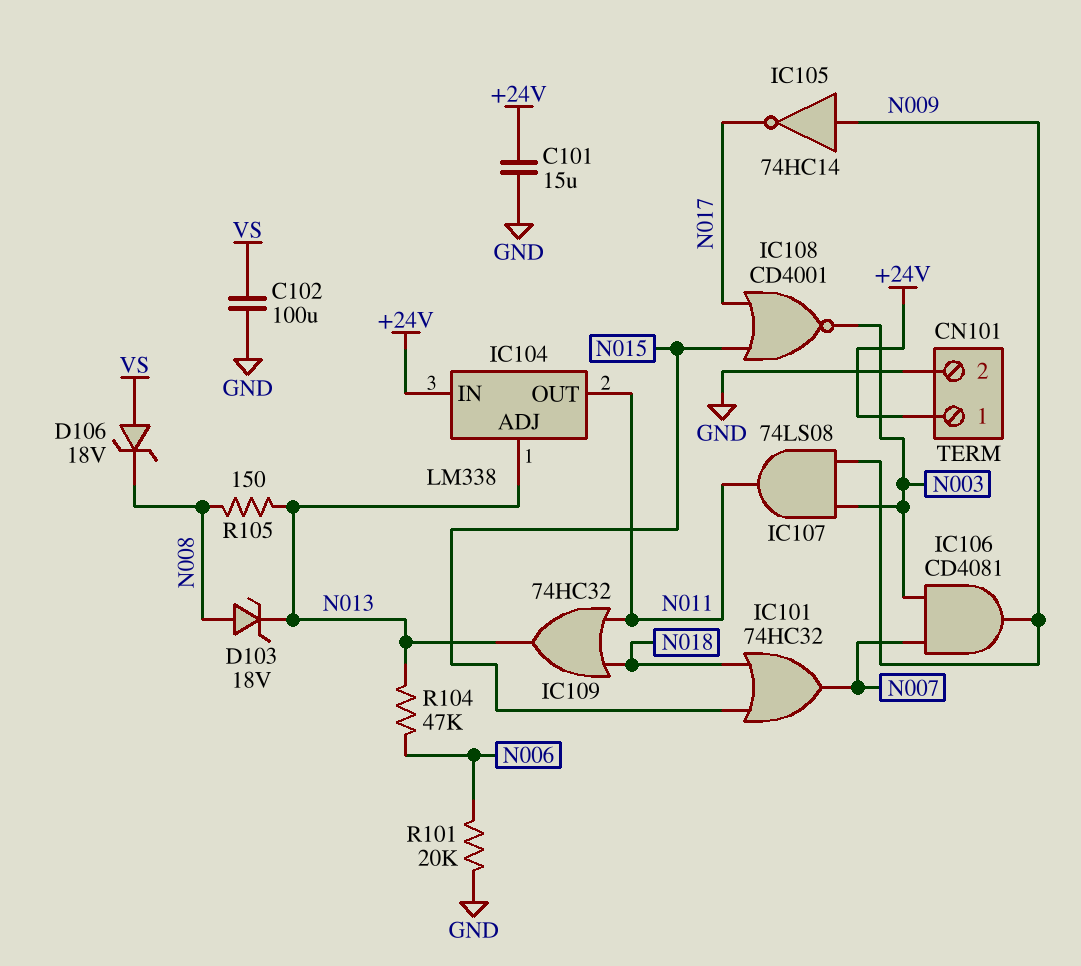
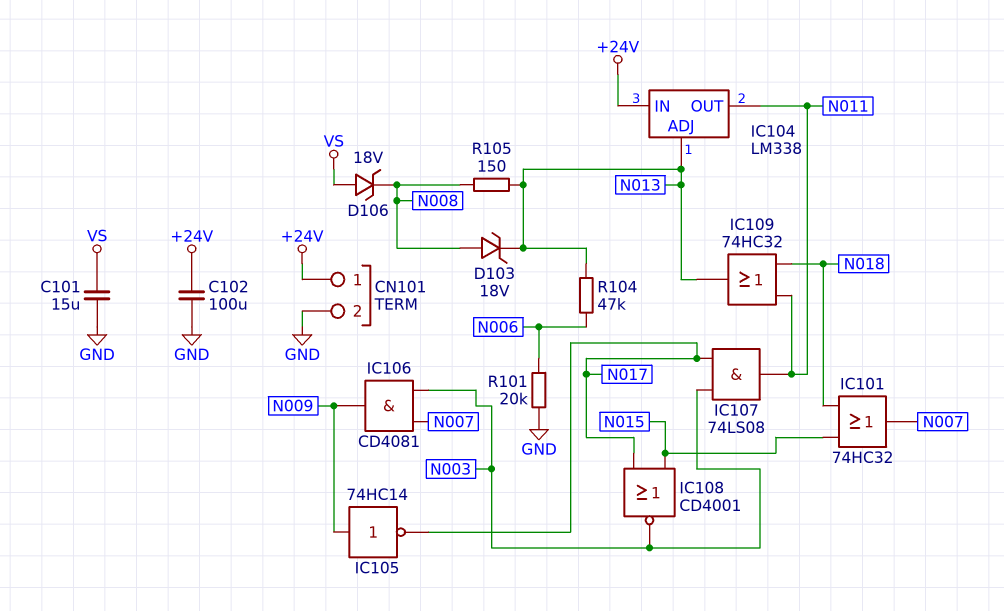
C101: 15uF (+24V, GND) -> 15uF (GND, VS)
C102: 100uF (GND, VS) -> 100uF (+24V, GND)
IC107: AND 74LS08 (in N003, in N009, out N011) -> AND 74LS08 (in N003, in N017, out N011)

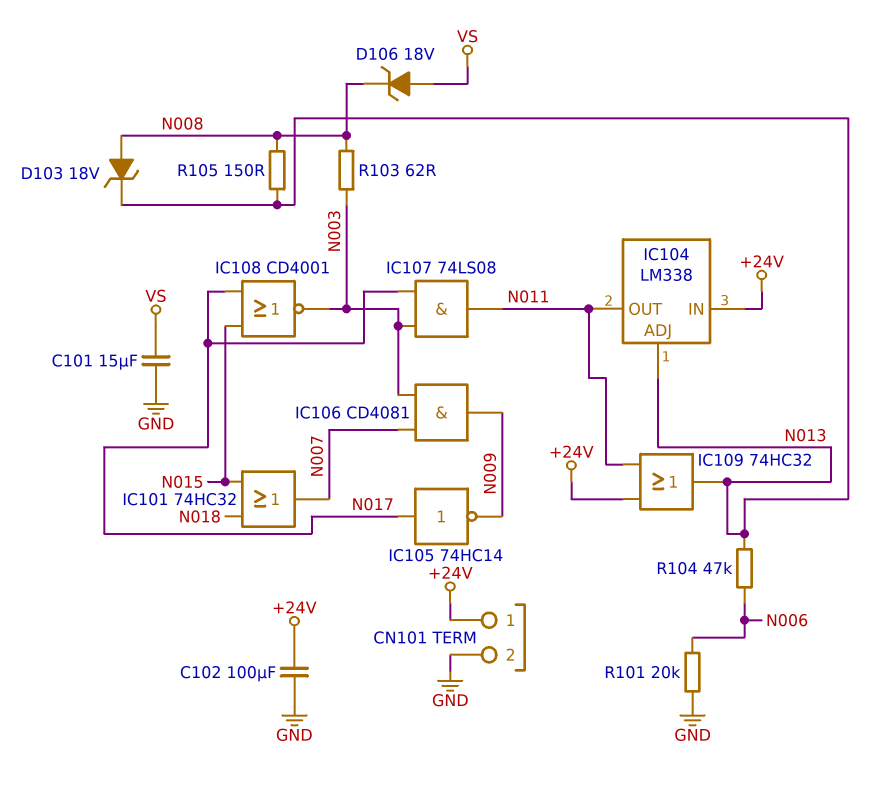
IC105: NOT 74HC14 (in N009, out N017) -> NOT 74HC14 (in N017, out N009)
IC109: OR 74HC32 (in N011, in N018, out N013) -> OR 74HC32 (in +24V, in N011, out N013)
R103: none -> 62 (N003, N008)

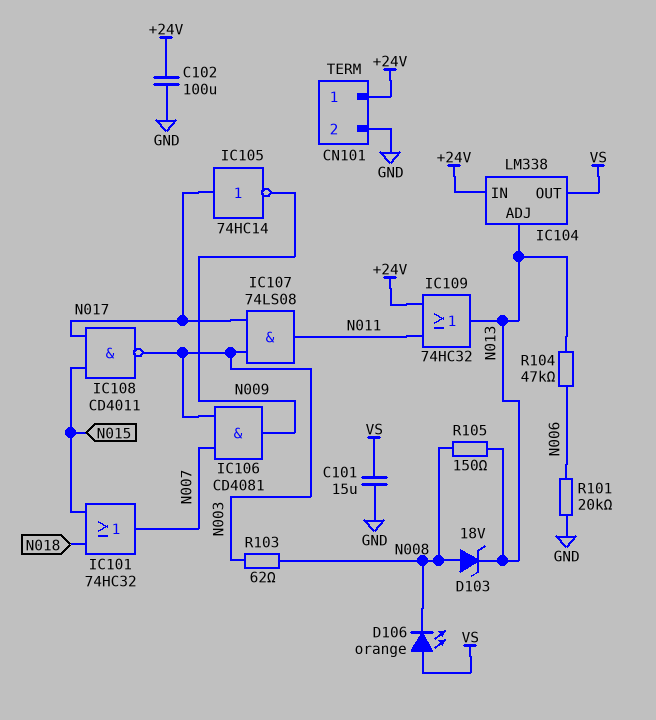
D106: zener 18V (A VS, K N008) -> LED orange (A VS, K N008)
IC104 pin OUT: N011 -> VS
IC108: NOR CD4001 (in N015, in N017, out N003) -> NAND CD4011 (in N015, in N017, out N003)

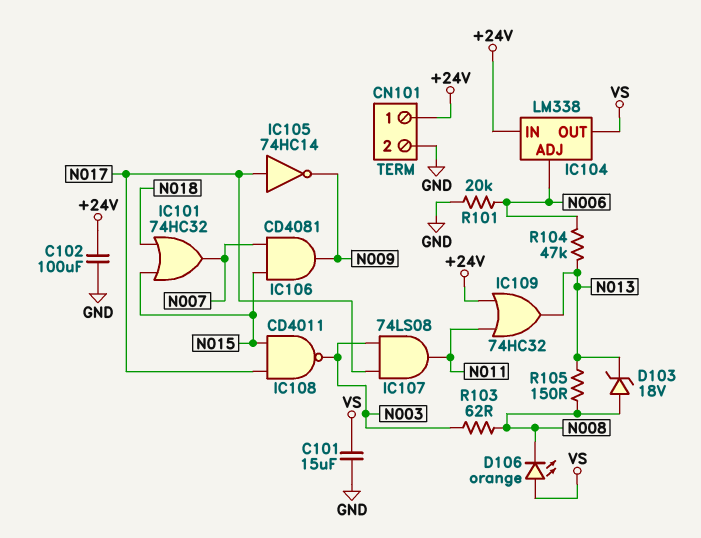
IC104 pin ADJ: N013 -> N006
IC106: AND CD4081 (in N003, in N007, out N009) -> AND CD4081 (in N007, in N015, out N009)

